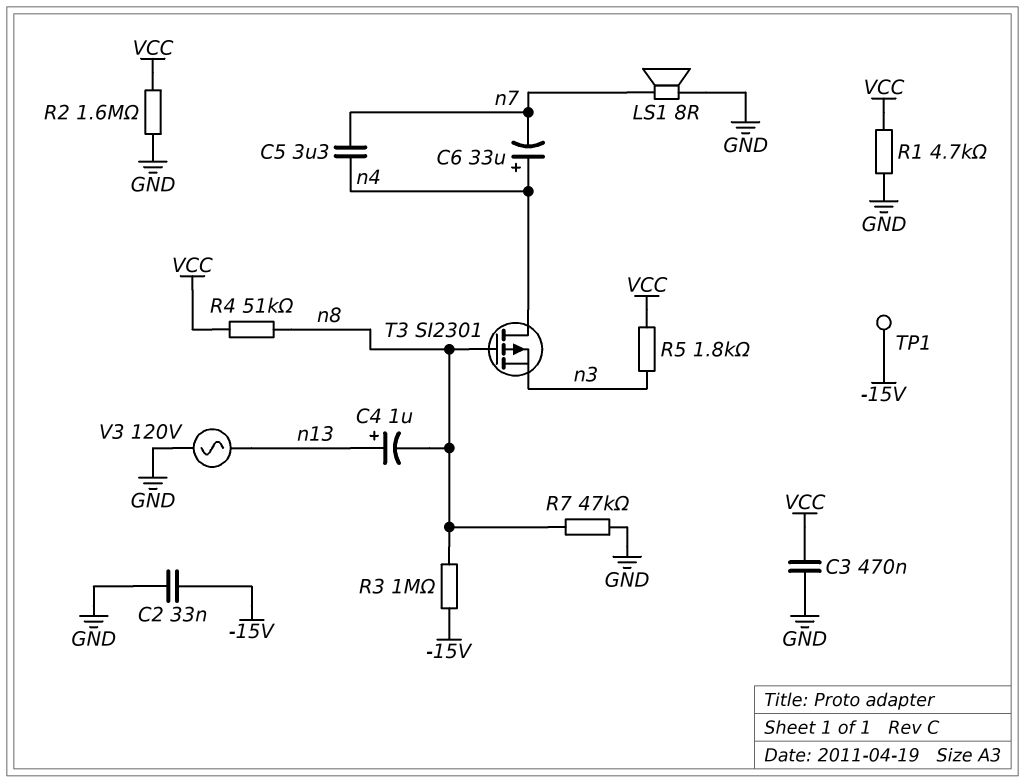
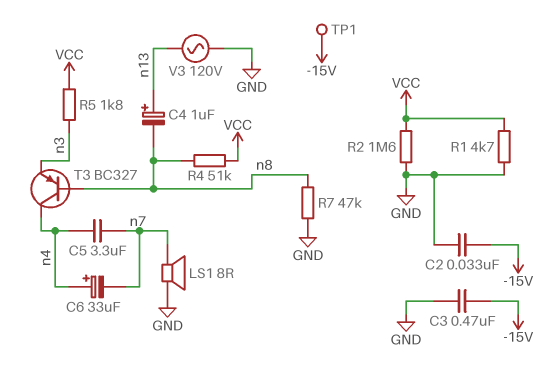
C3: 470nF (GND, VCC) -> 470nF (-15V, GND)
R3: 1M (-15V, n8) -> none
T3: PMOS SI2301 (G n8, D n4, S n3) -> PNP BC327 (B n8, C n4, E n3)

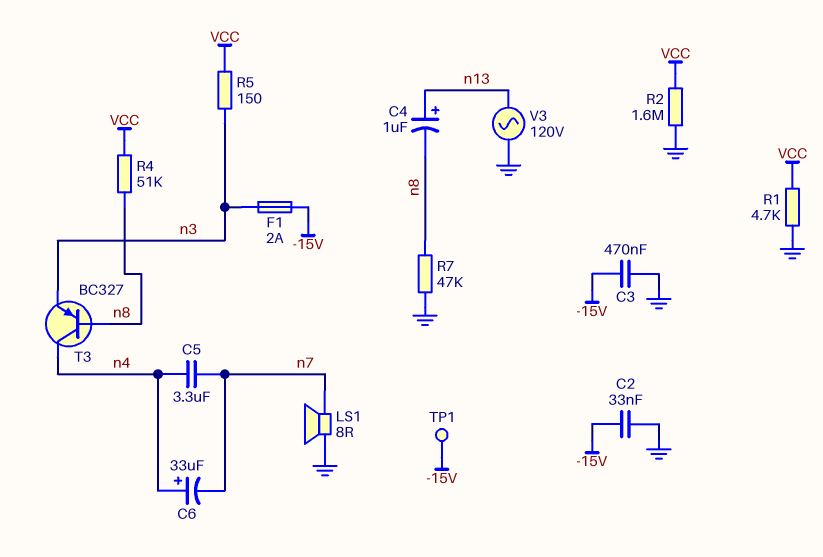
F1: none -> 2A (-15V, n3)
R5: 1.8k (VCC, n3) -> 150 (VCC, n3)

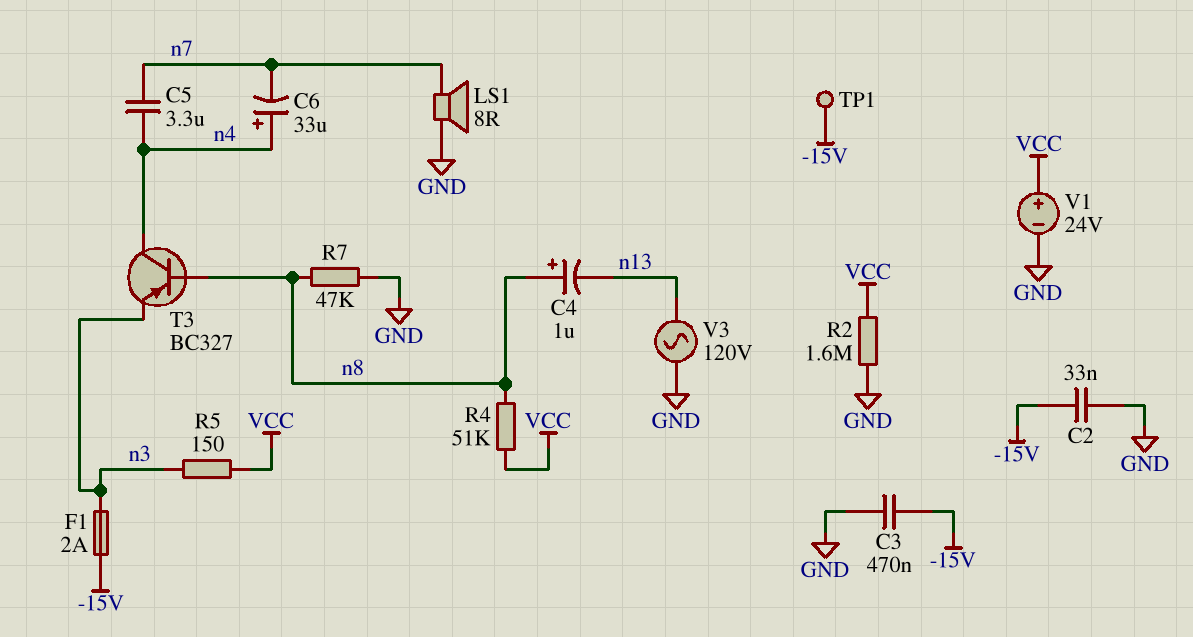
C4: 1uF (plus n13, minus n8) -> 1uF (plus n8, minus n13)
R1: 4.7k (GND, VCC) -> none
V1: none -> 24V (plus VCC, minus GND)

